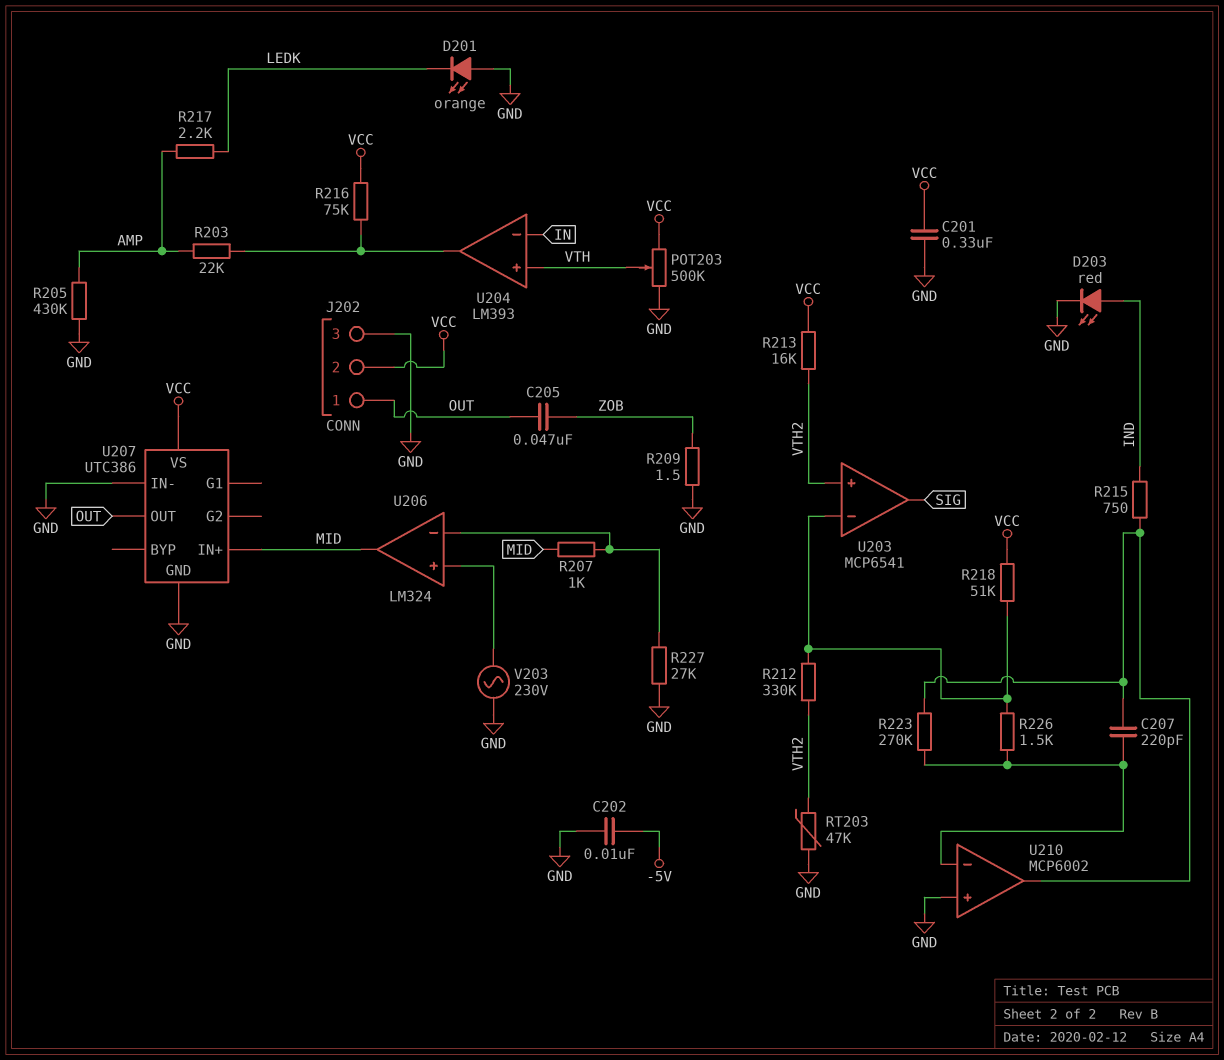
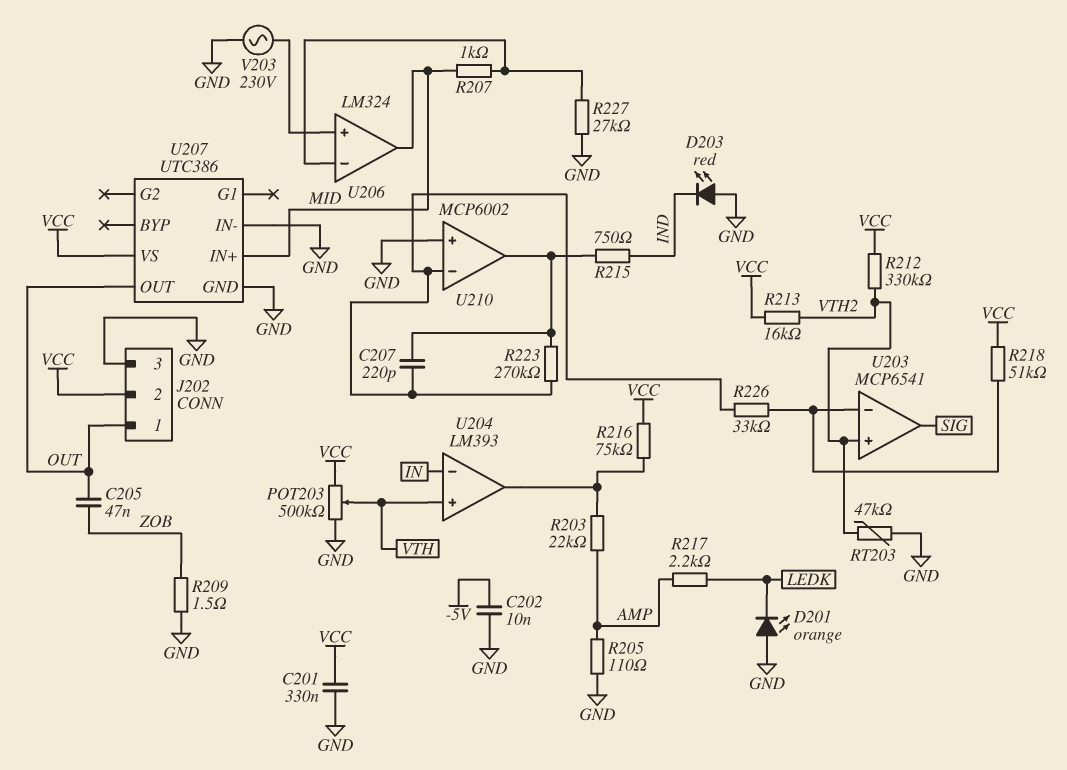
D203: LED red (A IND, K GND) -> LED red (A GND, K IND)
R205: 430k (AMP, GND) -> 110 (AMP, GND)
R212: 330k (U203/in-, VTH2) -> 330k (VCC, VTH2)
R226: 1.5k (U203/in-, U210/in-) -> 33k (U203/in-, U210/in-)

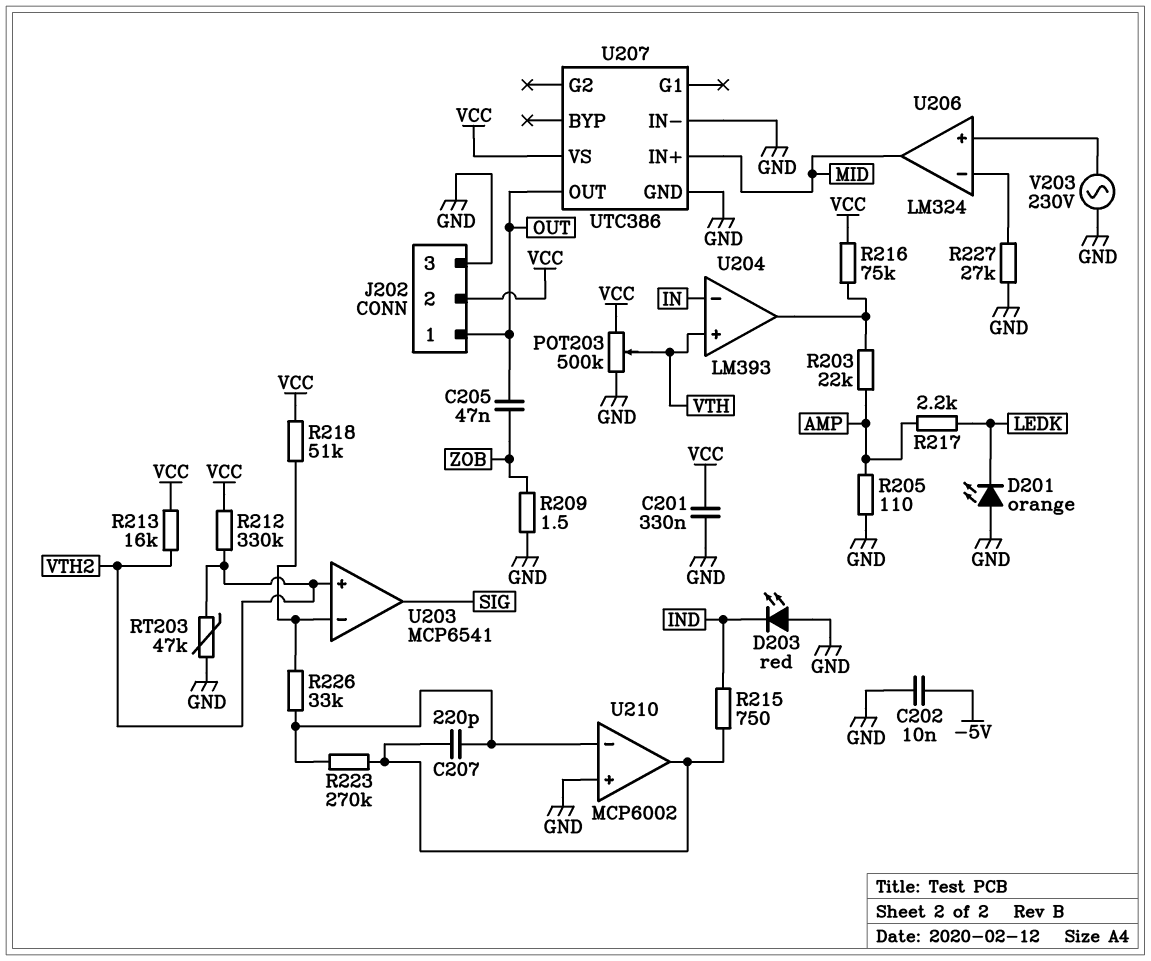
R207: 1k (MID, U206/in-) -> none

